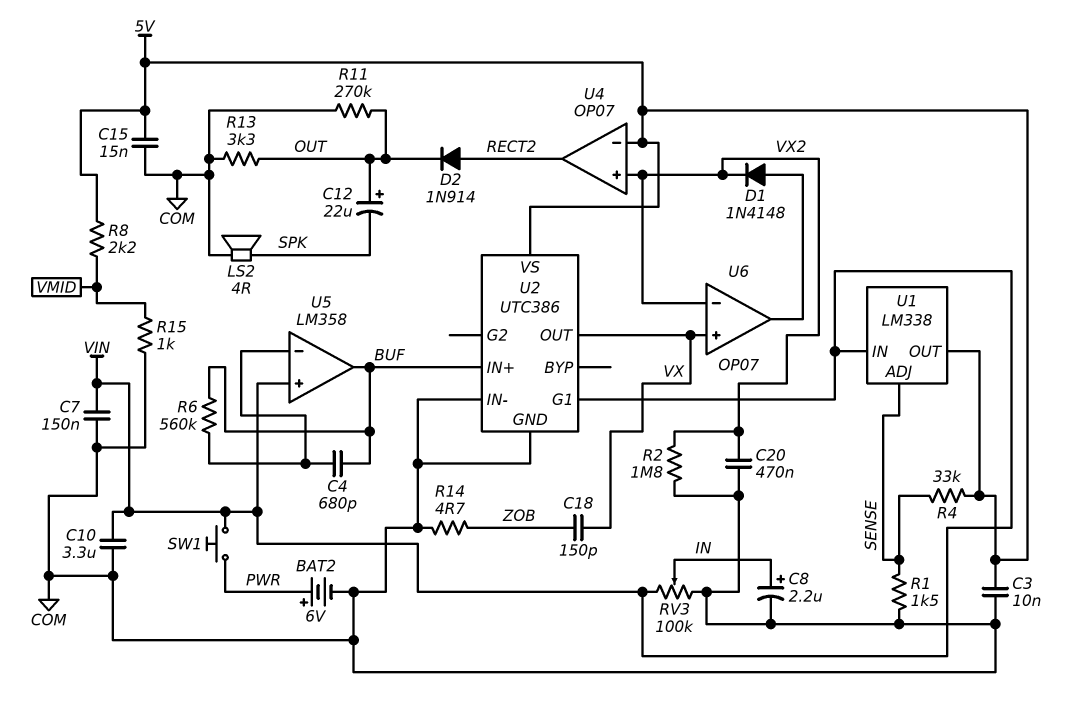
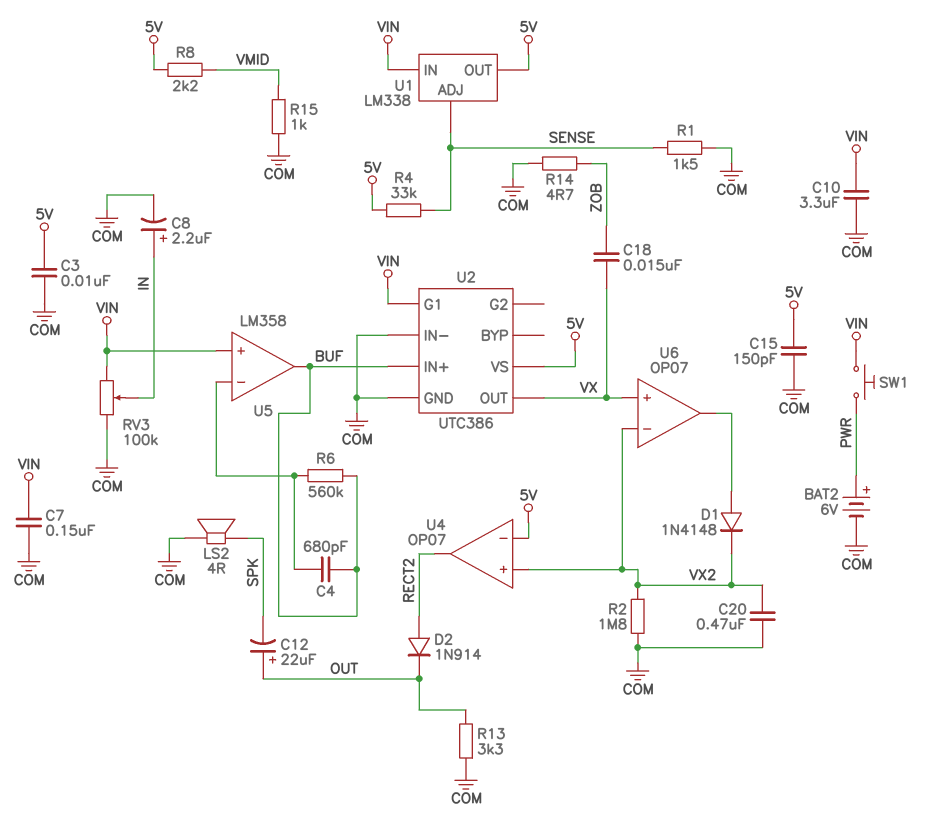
C15: 15nF (5V, COM) -> 150pF (5V, COM)
C18: 150pF (VX, ZOB) -> 15nF (VX, ZOB)
R11: 270k (COM, OUT) -> none

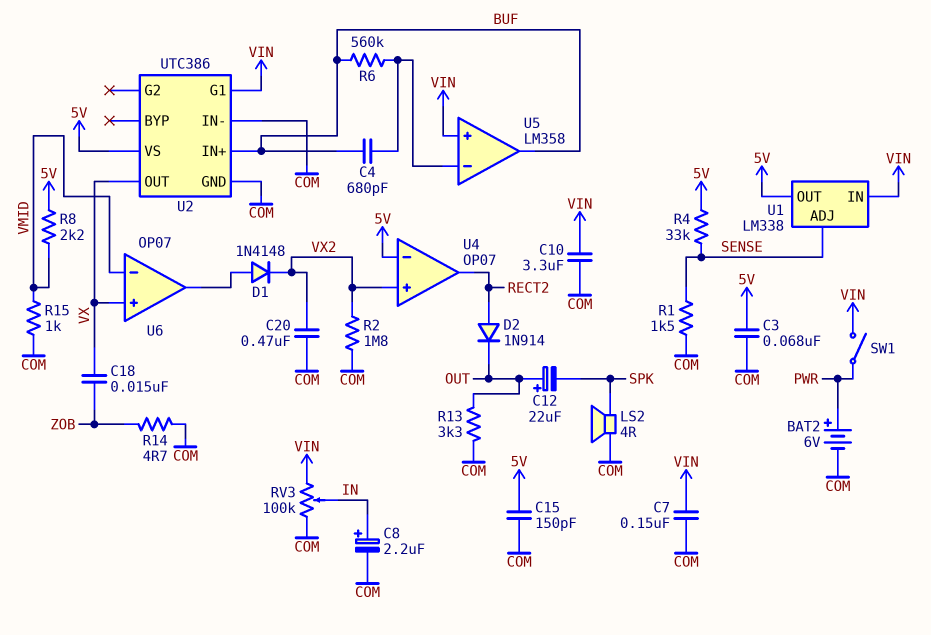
C3: 10nF (5V, COM) -> 68nF (5V, COM)
SW1: button (PWR, VIN) -> switch (PWR, VIN)
U6 pin in-: VX2 -> VMID

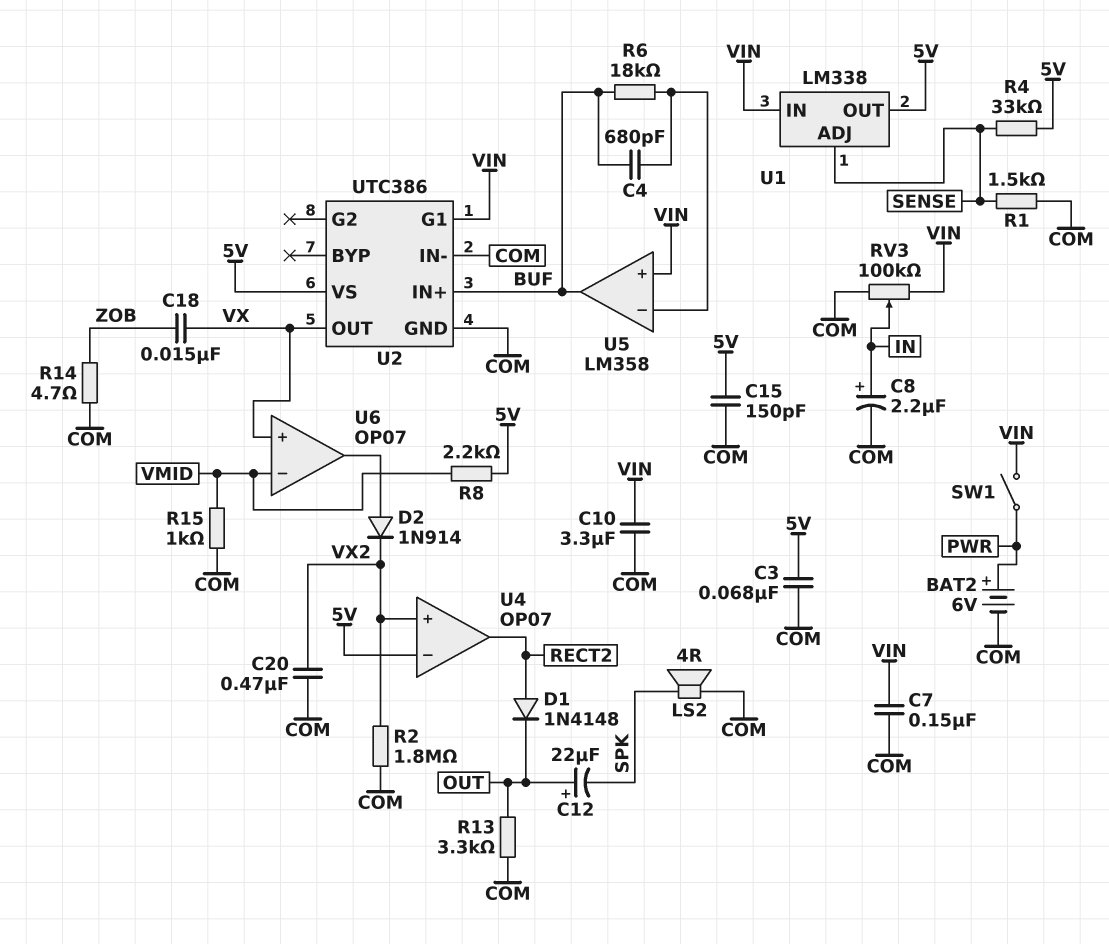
D1: diode 1N4148 (A U6/out, K VX2) -> diode 1N4148 (A RECT2, K OUT)
D2: diode 1N914 (A RECT2, K OUT) -> diode 1N914 (A U6/out, K VX2)
R6: 560k (BUF, U5/in-) -> 18k (BUF, U5/in-)

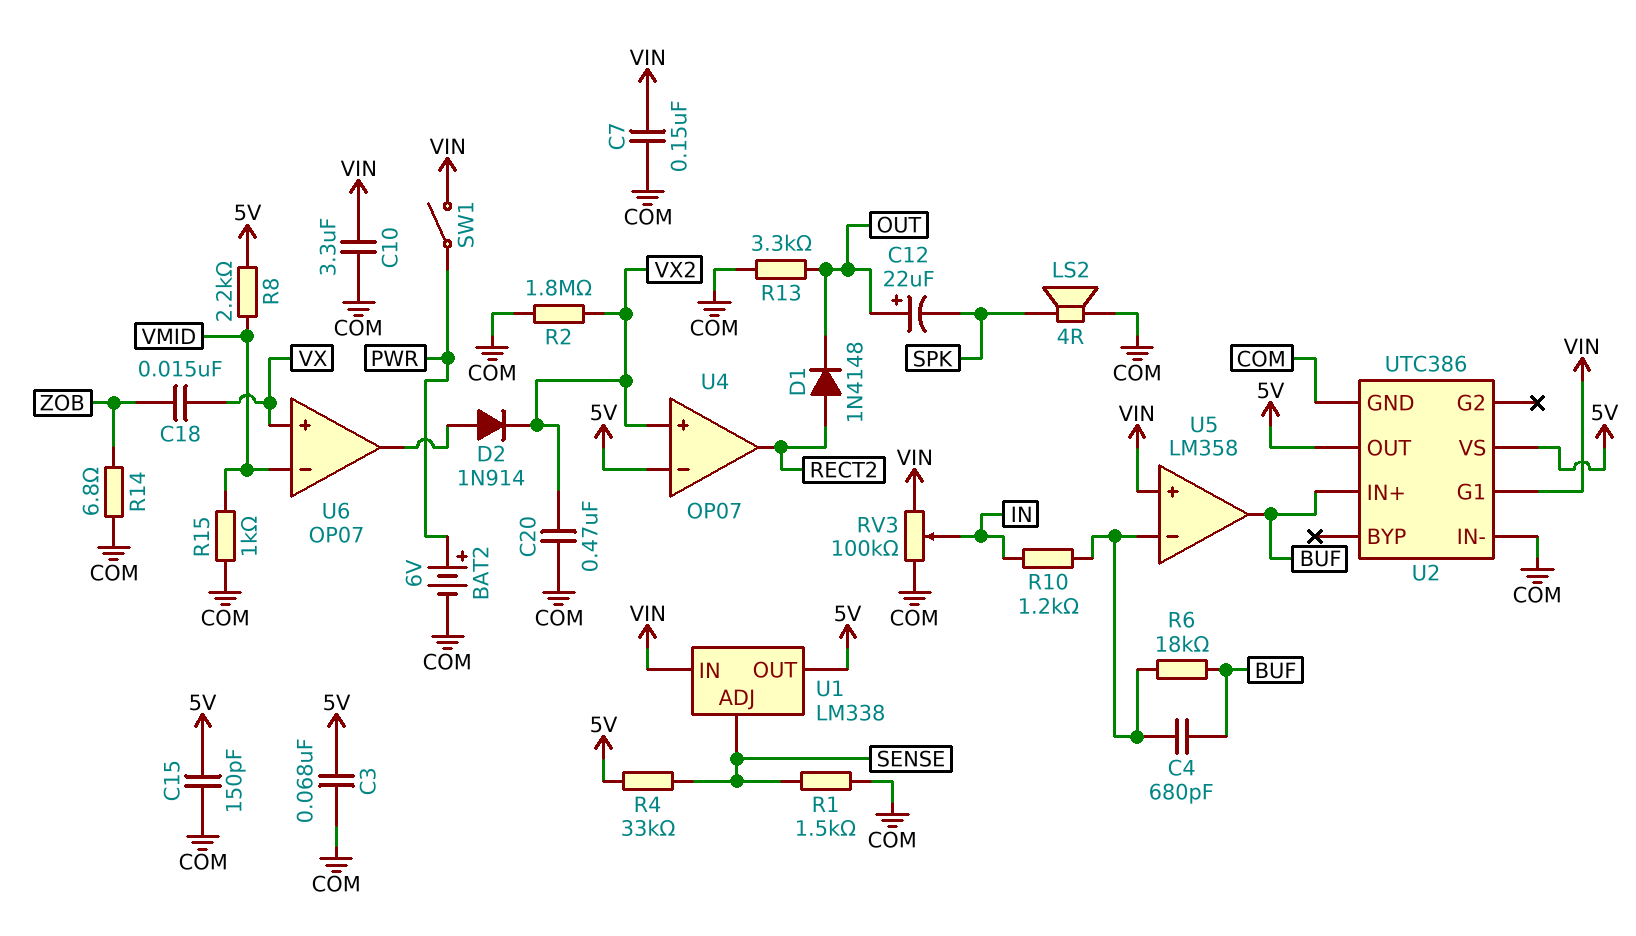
C8: 2.2uF (plus IN, minus COM) -> none
R10: none -> 1.2k (IN, U5/in-)
R14: 4.7 (COM, ZOB) -> 6.8 (COM, ZOB)
U2 pin OUT: VX -> 5V

